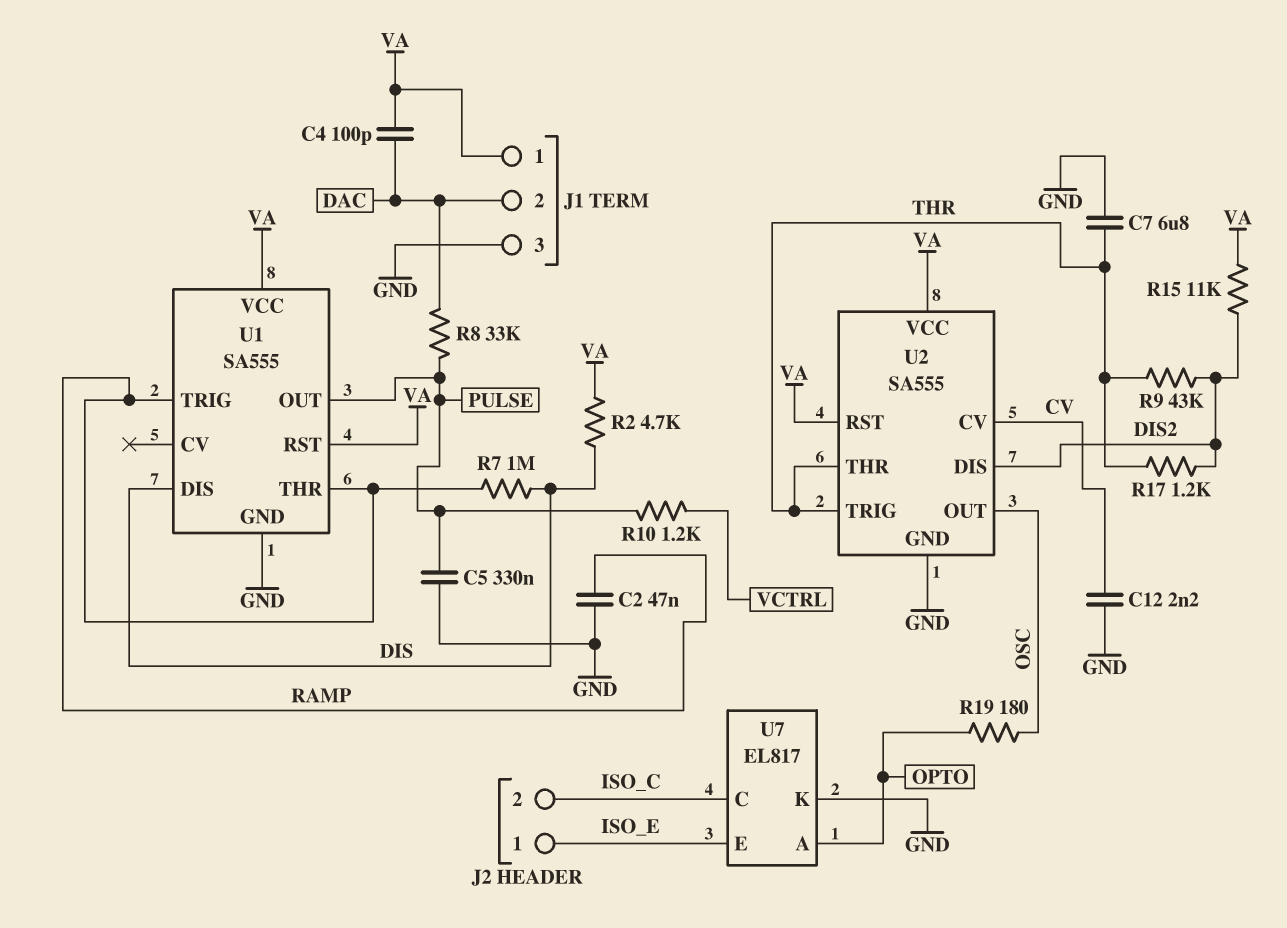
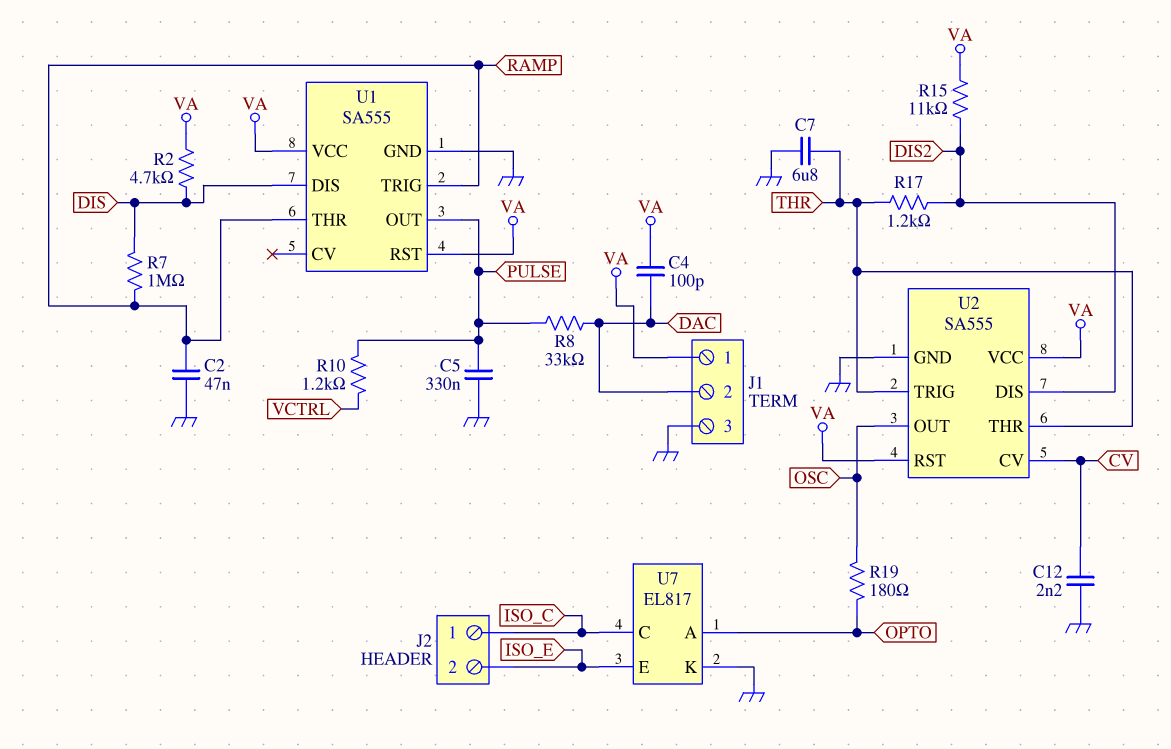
J2 pin 1: ISO_E -> ISO_C
J2 pin 2: ISO_C -> ISO_E
R9: 43k (DIS2, THR) -> none

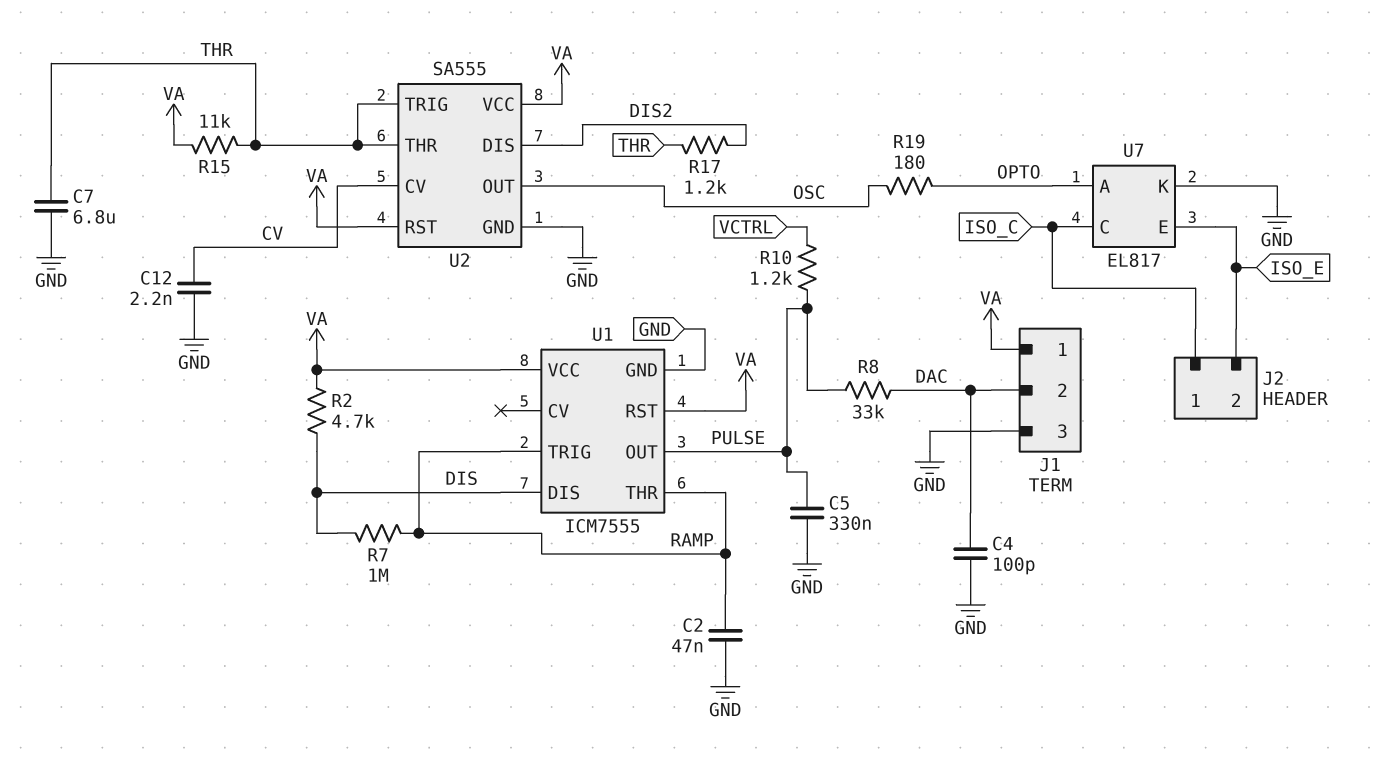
C4: 100pF (DAC, VA) -> 100pF (DAC, GND)
R15: 11k (DIS2, VA) -> 11k (THR, VA)
U1: SA555 -> ICM7555

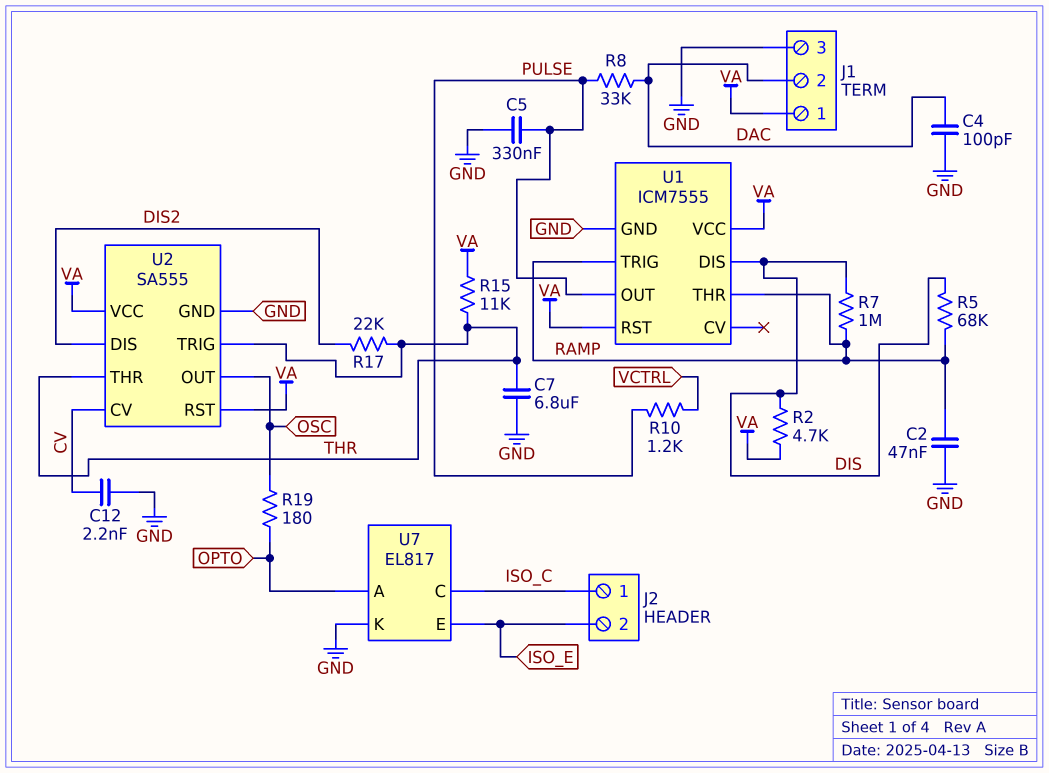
R5: none -> 68k (DIS, RAMP)
R17: 1.2k (DIS2, THR) -> 22k (DIS2, THR)

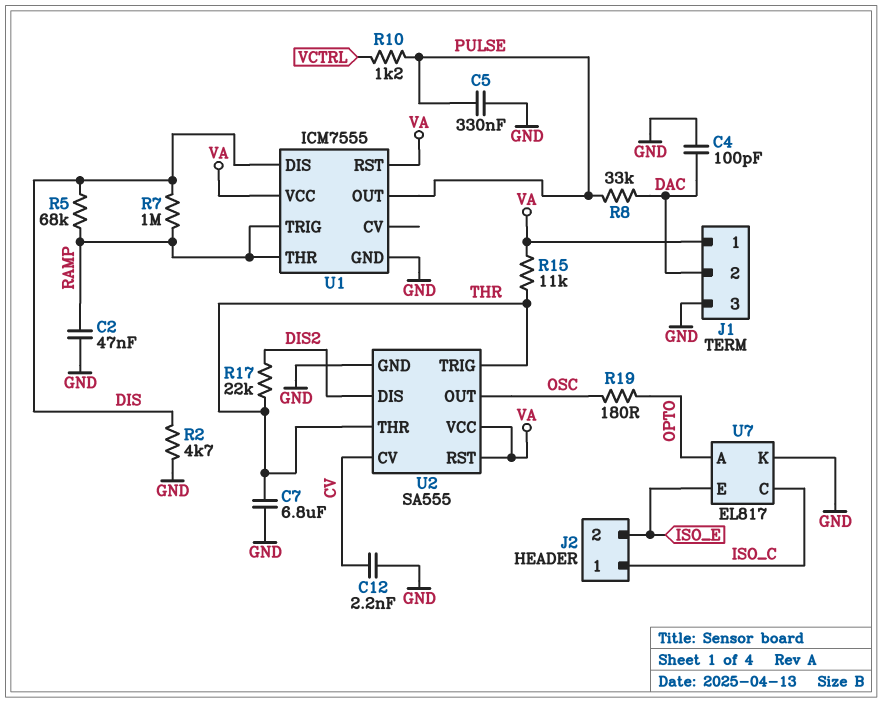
R2: 4.7k (DIS, VA) -> 4.7k (DIS, GND)

